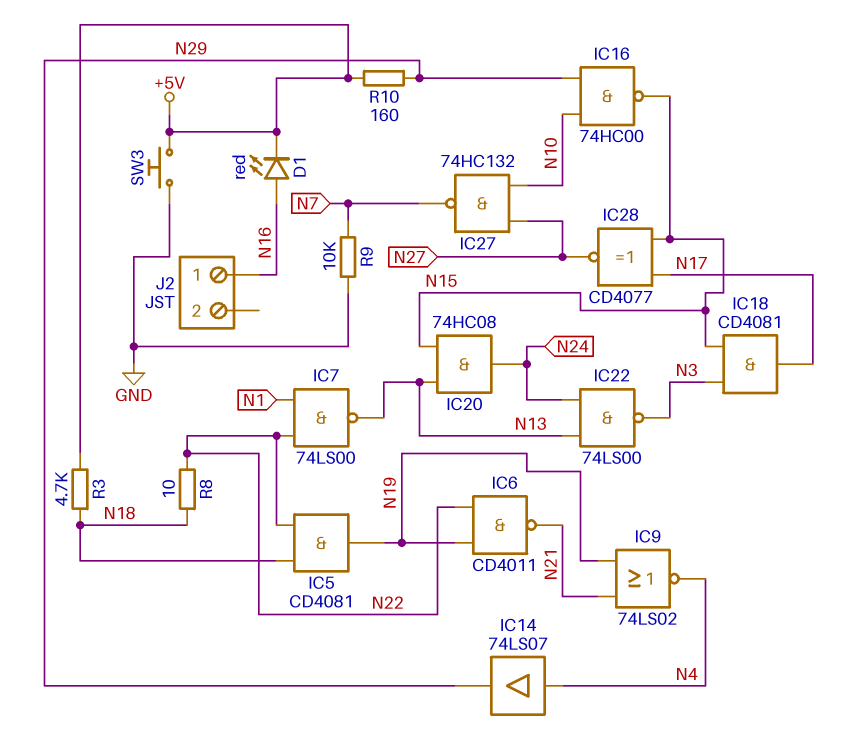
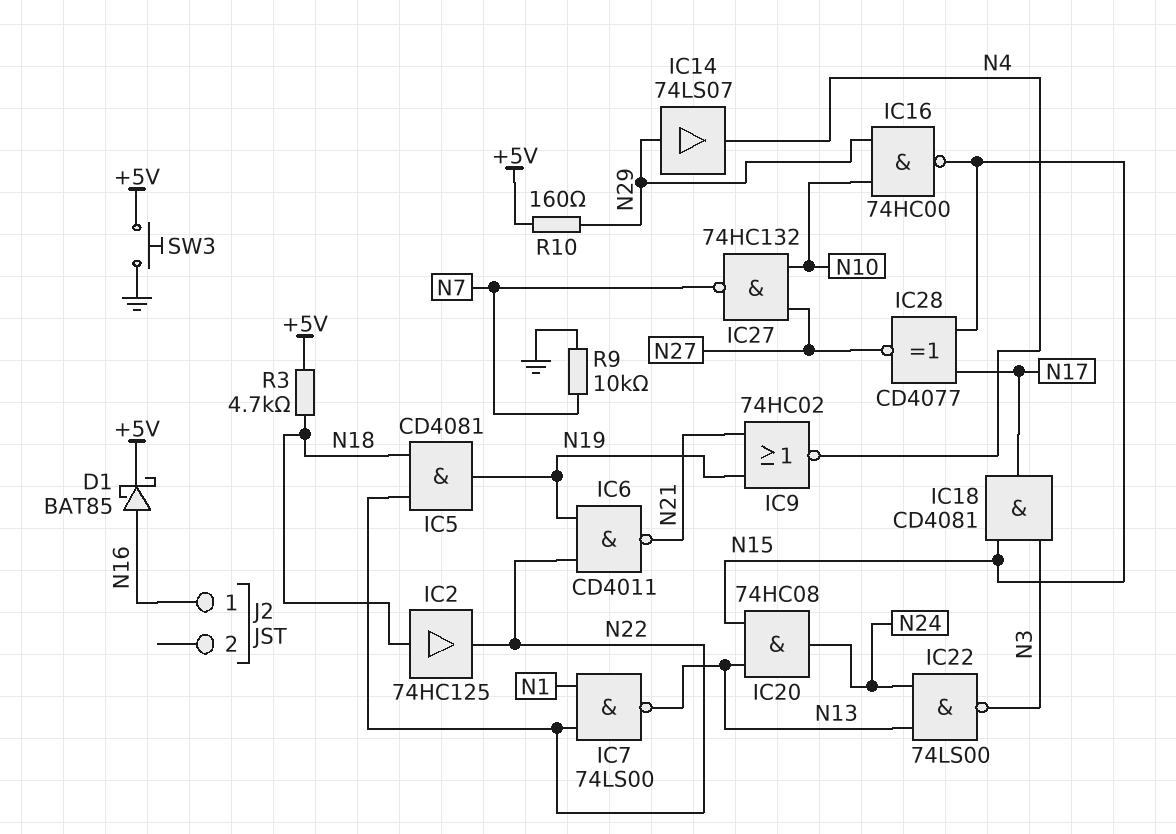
D1: LED red (A N16, K +5V) -> schottky BAT85 (A N16, K +5V)
IC2: none -> buffer 74HC125 (in N18, out N22)
IC9: NOR 74LS02 (in N19, in N21, out N4) -> NOR 74HC02 (in N19, in N21, out N4)
IC14: buffer 74LS07 (in N4, out N29) -> buffer 74LS07 (in N29, out N4)
R8: 10 (N18, N22) -> none

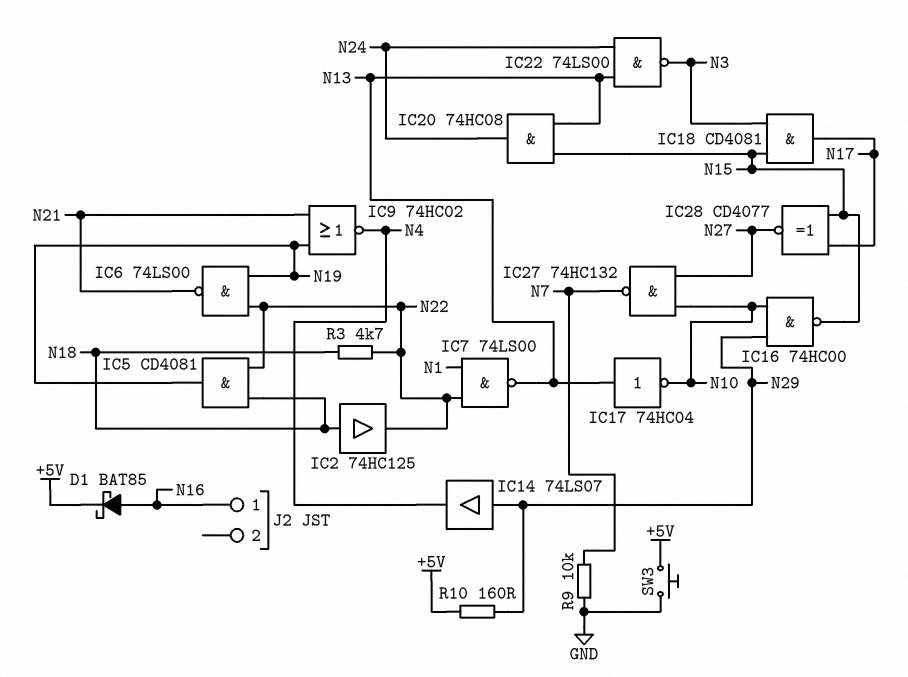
IC6: NAND CD4011 (in N19, in N22, out N21) -> NAND 74LS00 (in N19, in N22, out N21)
IC17: none -> NOT 74HC04 (in N13, out N10)
R3: 4.7k (+5V, N18) -> 4.7k (N18, N22)

